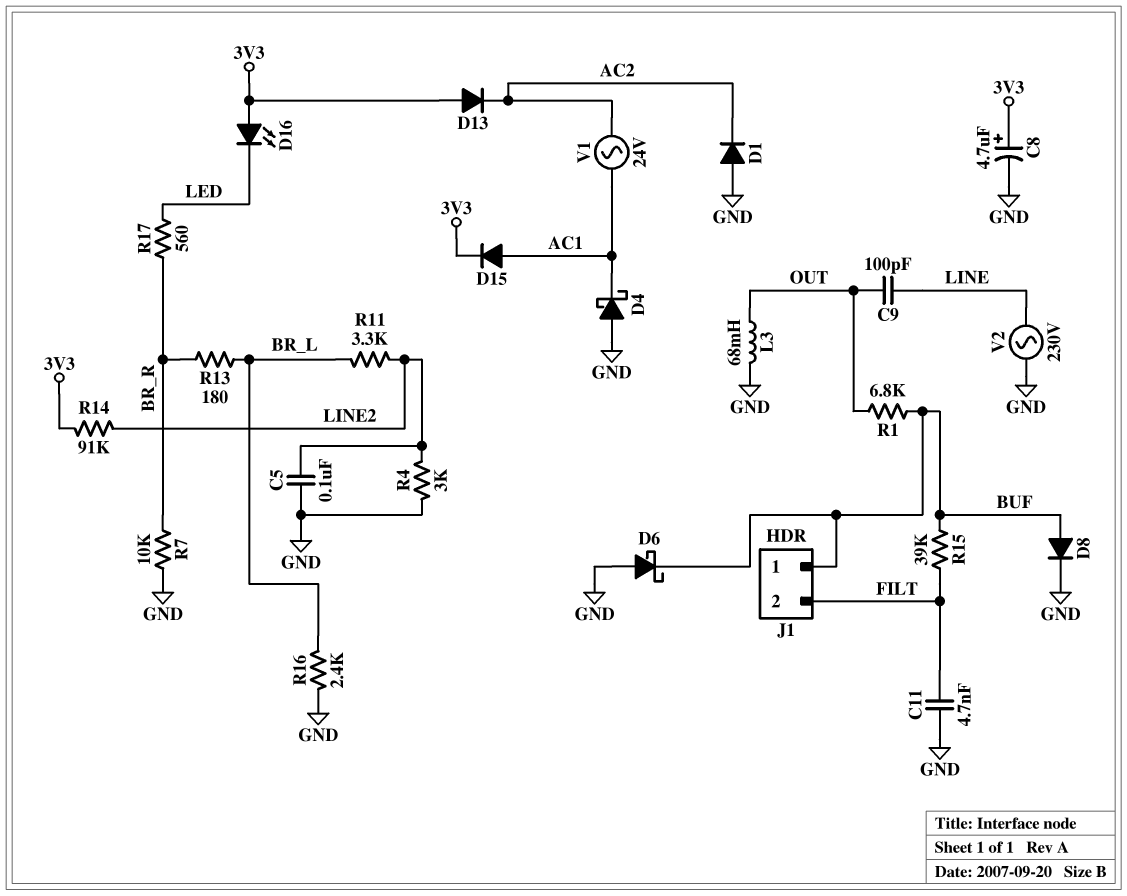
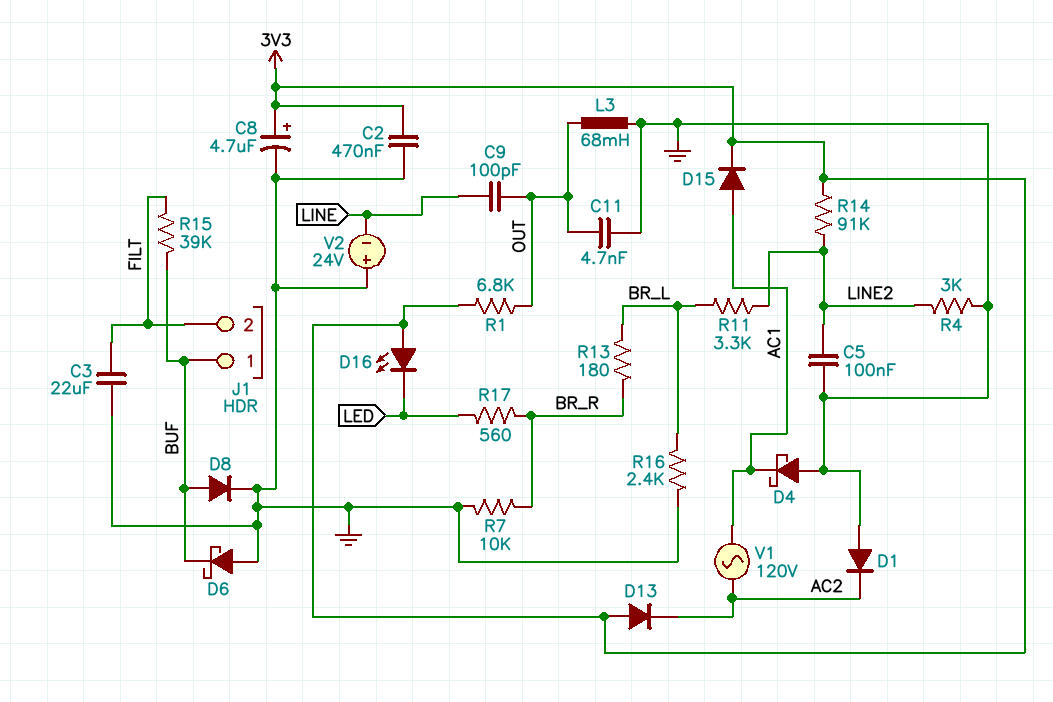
C2: none -> 470nF (3V3, GND)
C3: none -> 22uF (FILT, GND)
C11: 4.7nF (FILT, GND) -> 4.7nF (GND, OUT)
R1: 6.8k (BUF, OUT) -> 6.8k (3V3, OUT)
V1: AC 24V (AC1, AC2) -> AC 120V (AC1, AC2)
V2: AC 230V (GND, LINE) -> 24V (plus GND, minus LINE)

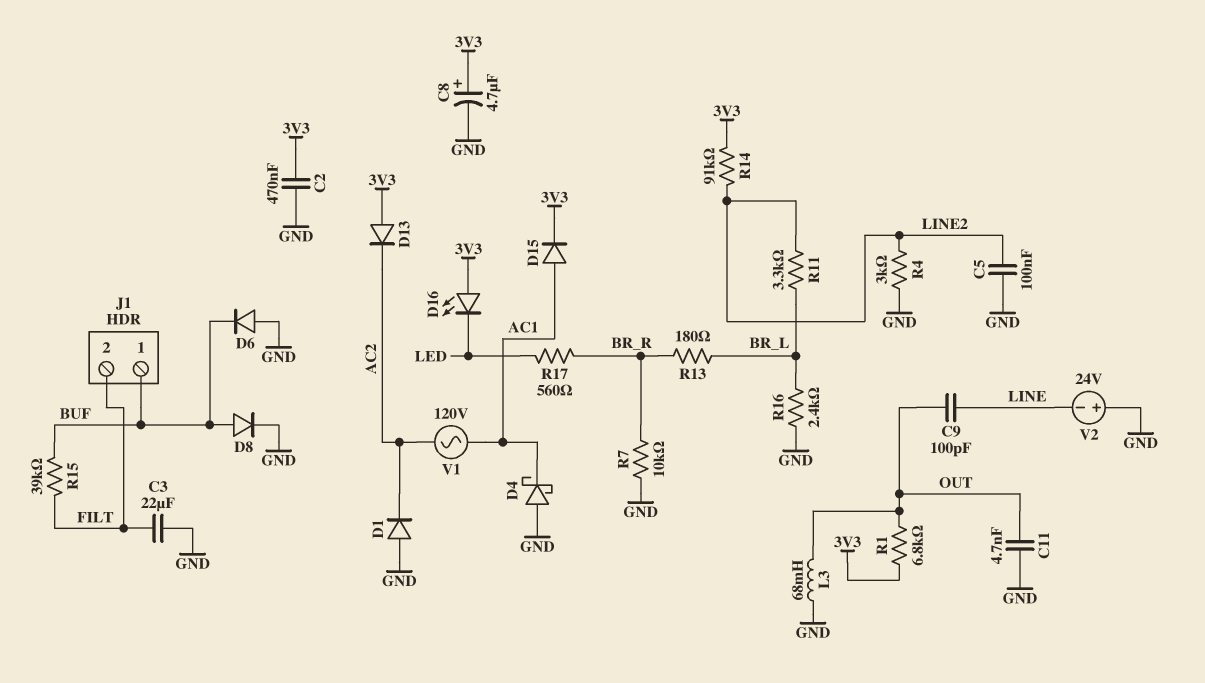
D6: schottky (A GND, K BUF) -> diode (A GND, K BUF)

